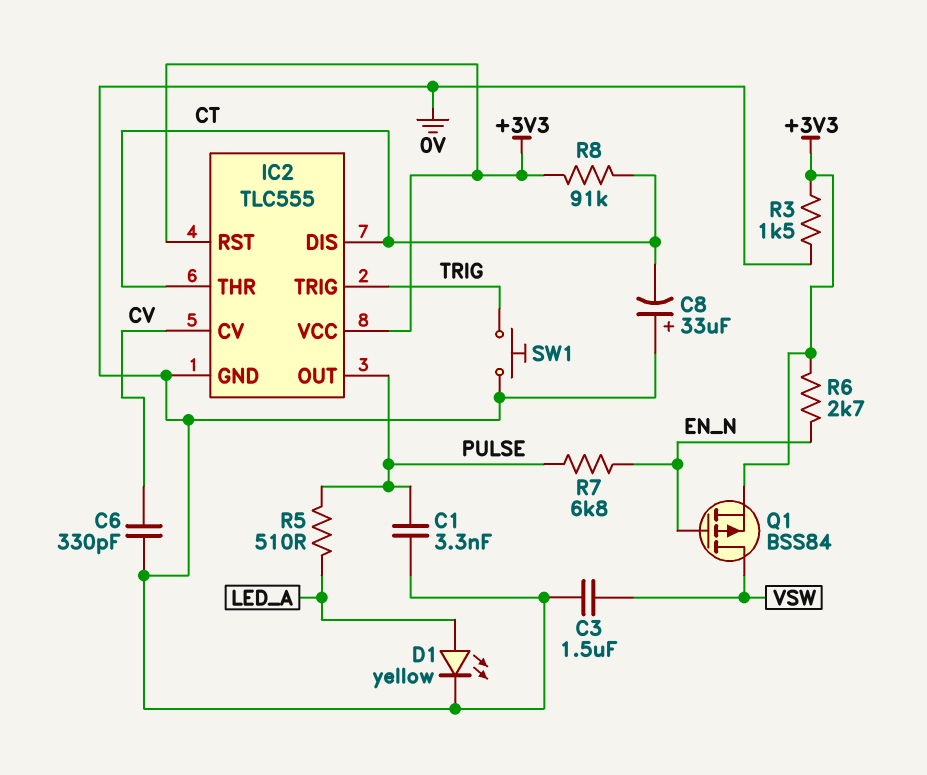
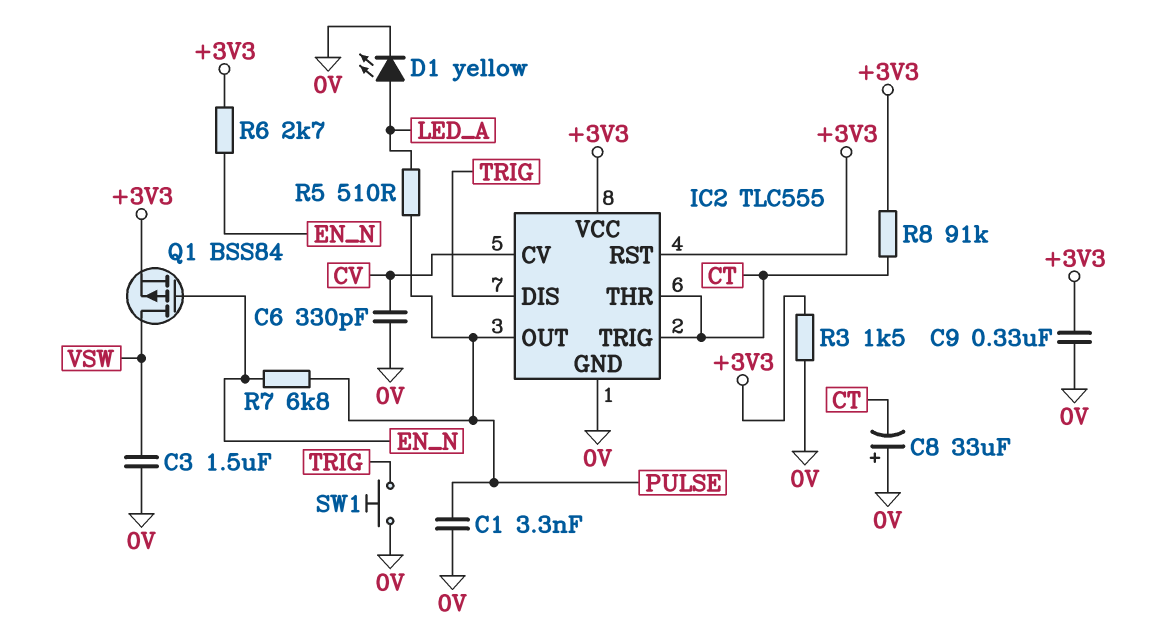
C9: none -> 330nF (+3V3, 0V)
IC2 pin DIS: CT -> TRIG
IC2 pin TRIG: TRIG -> CT

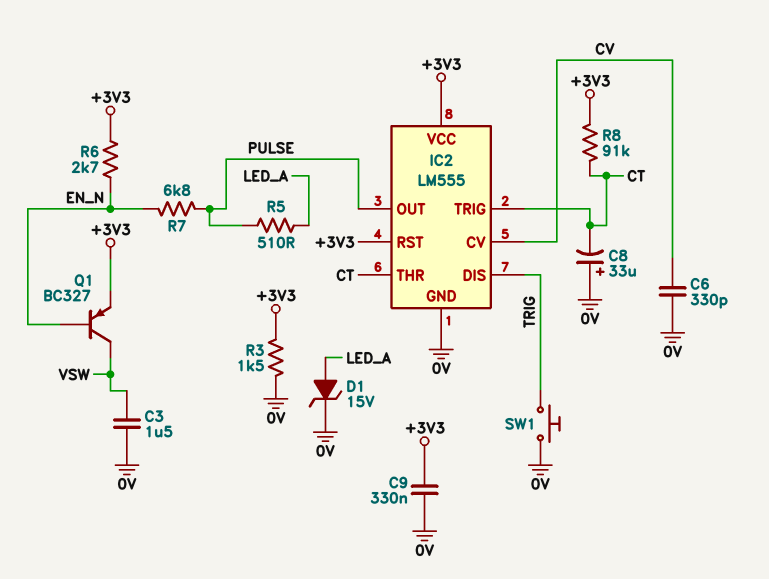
C1: 3.3nF (0V, PULSE) -> none
D1: LED yellow (A LED_A, K 0V) -> zener 15V (A LED_A, K 0V)
IC2: TLC555 -> LM555
Q1: PMOS BSS84 (G EN_N, D VSW, S +3V3) -> PNP BC327 (B EN_N, C VSW, E +3V3)

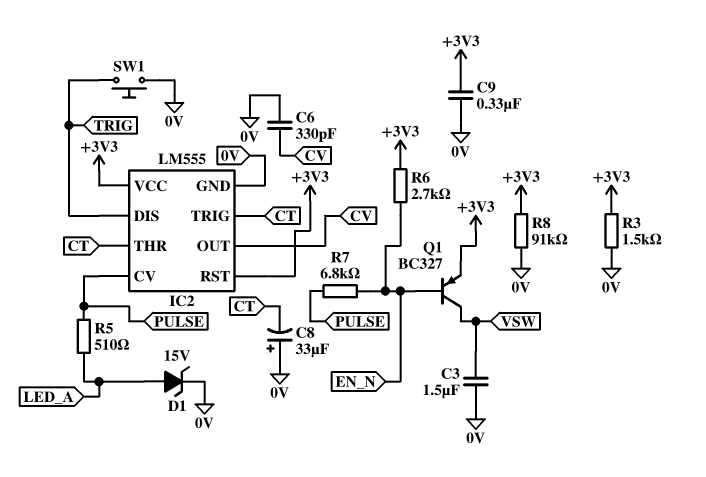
IC2 pin CV: CV -> PULSE
IC2 pin OUT: PULSE -> CV
R8: 91k (+3V3, CT) -> 91k (+3V3, 0V)

